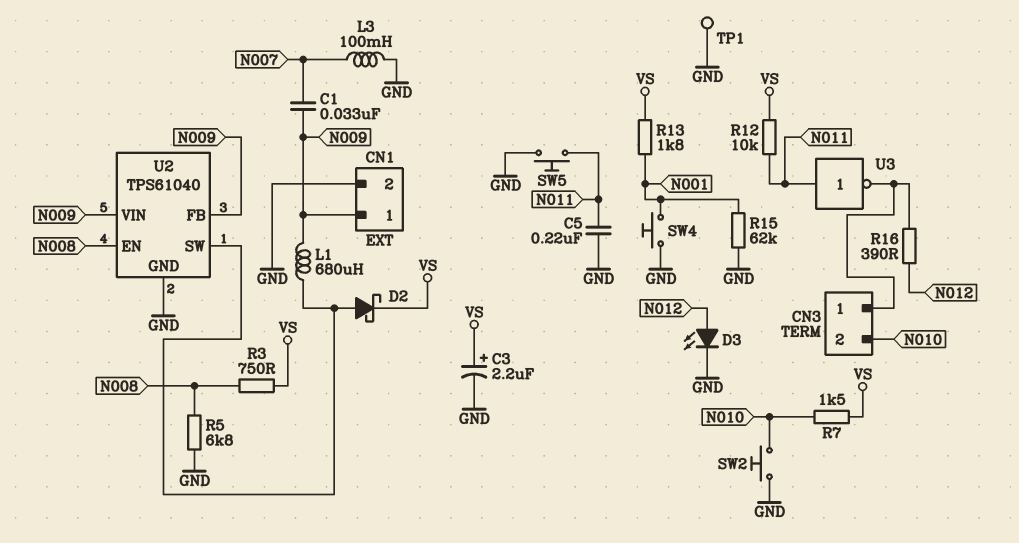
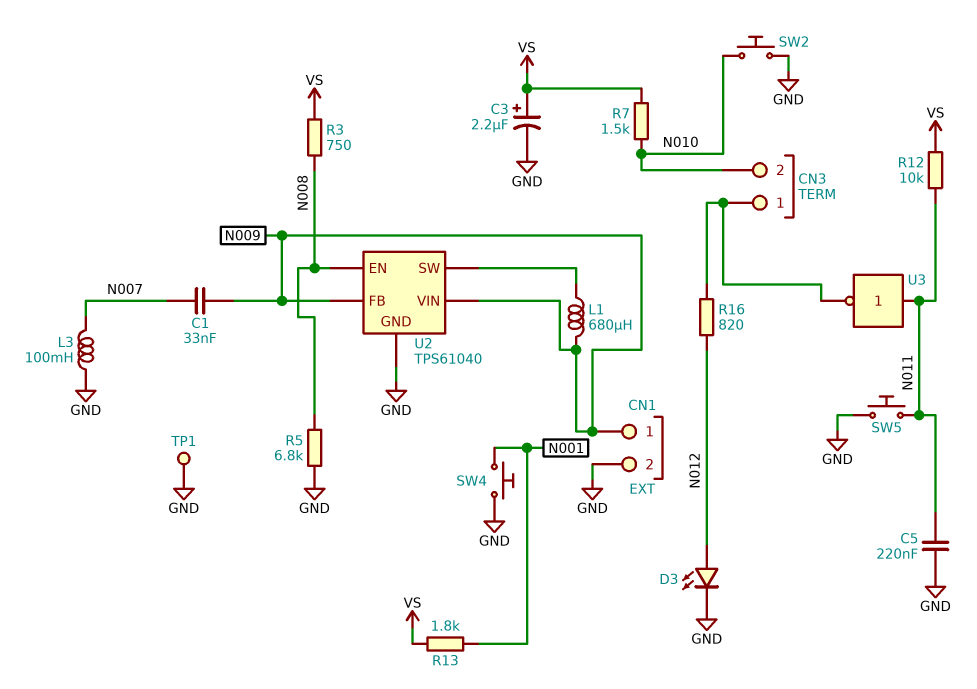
D2: schottky (A U2/SW, K VS) -> none
R15: 62k (GND, N001) -> none
R16: 390 (CN3/1, N012) -> 820 (CN3/1, N012)

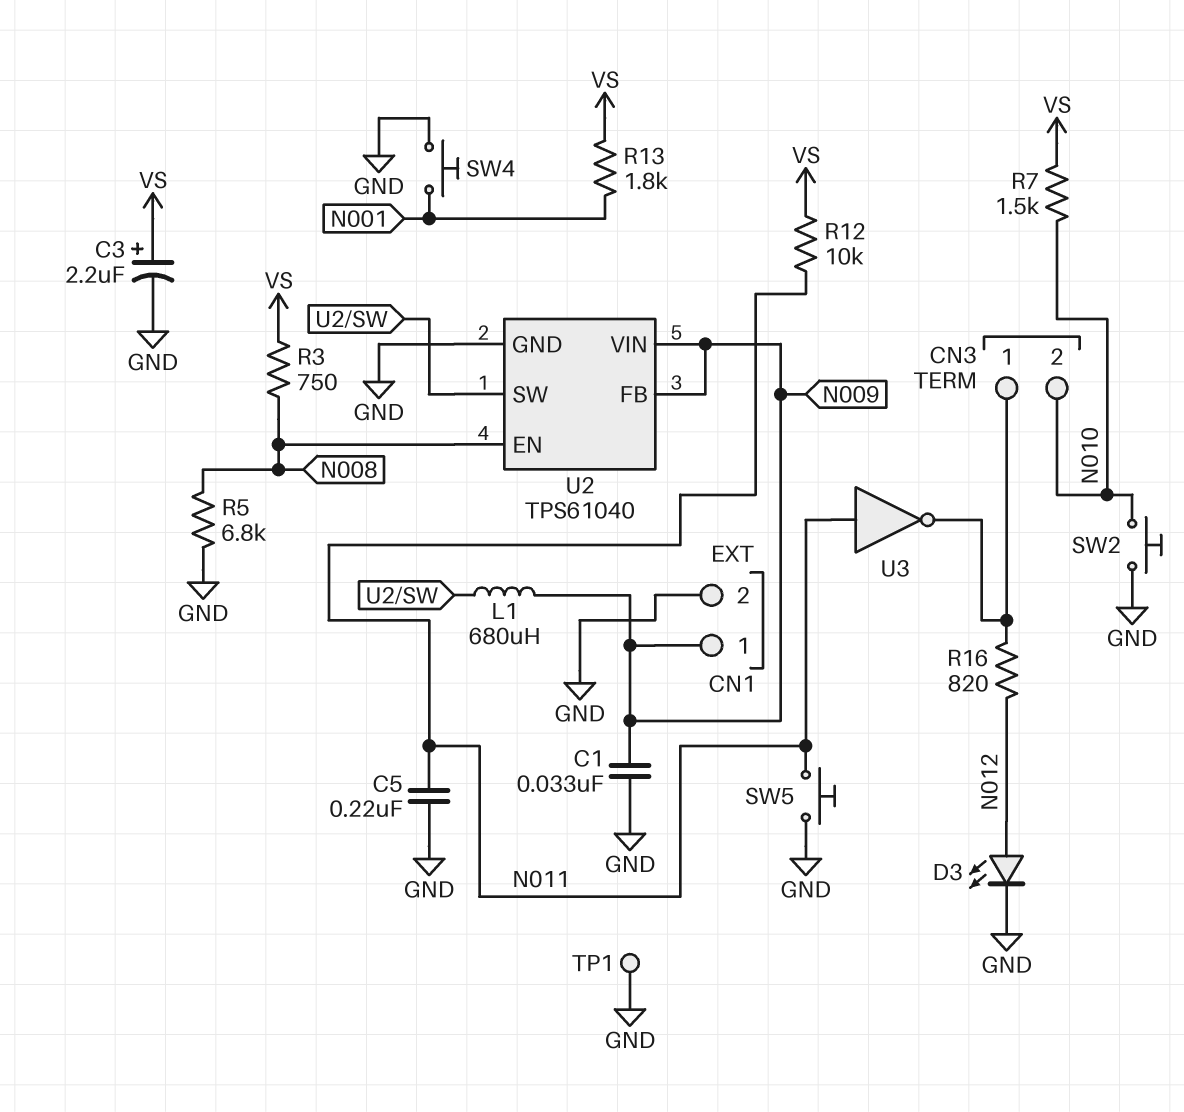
C1: 33nF (N007, N009) -> 33nF (GND, N009)
L3: 100mH (GND, N007) -> none

